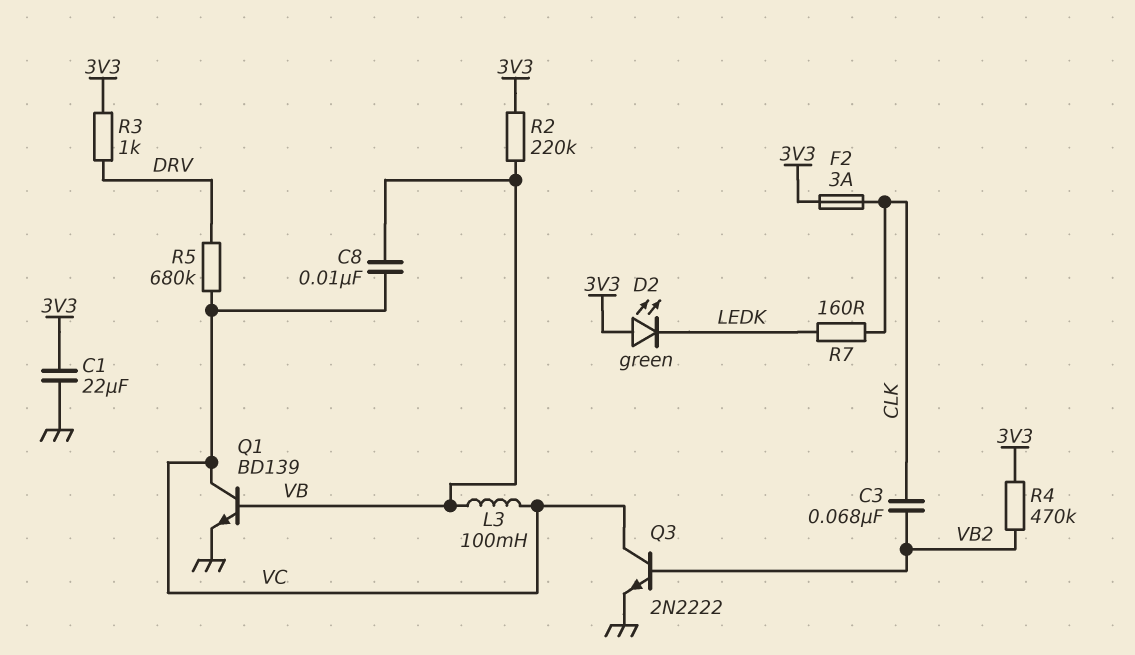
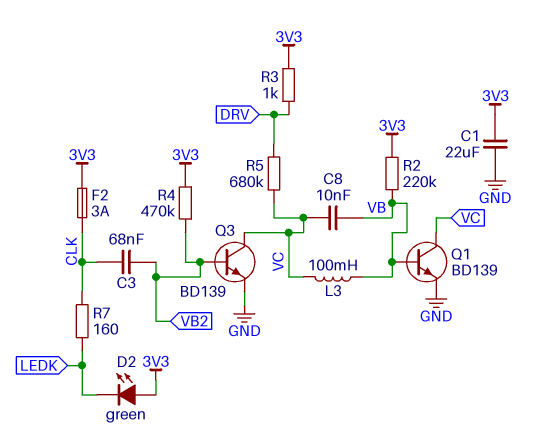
Q3: NPN 2N2222 (B VB2, C VC, E GND) -> NPN BD139 (B VB2, C VC, E GND)

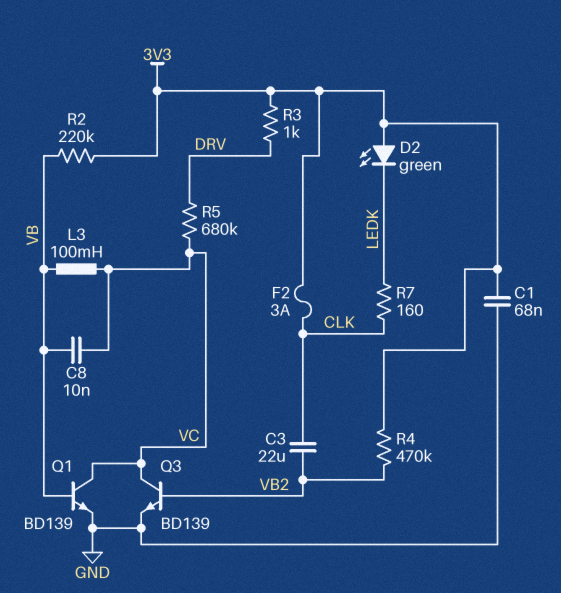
C1: 22uF (3V3, GND) -> 68nF (3V3, GND)
C3: 68nF (CLK, VB2) -> 22uF (CLK, VB2)

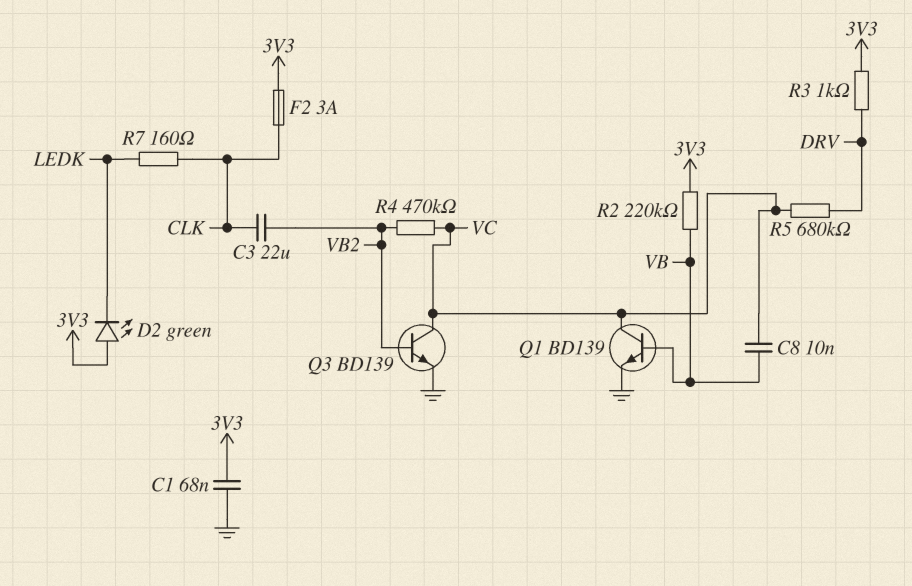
L3: 100mH (VB, VC) -> none
R4: 470k (3V3, VB2) -> 470k (VB2, VC)

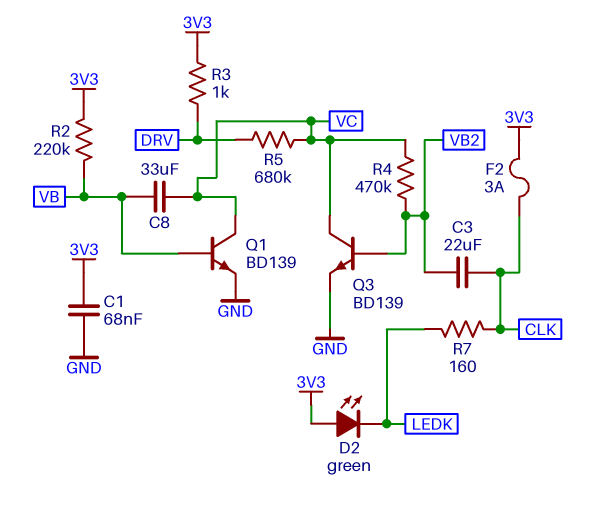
C8: 10nF (VB, VC) -> 33uF (VB, VC)

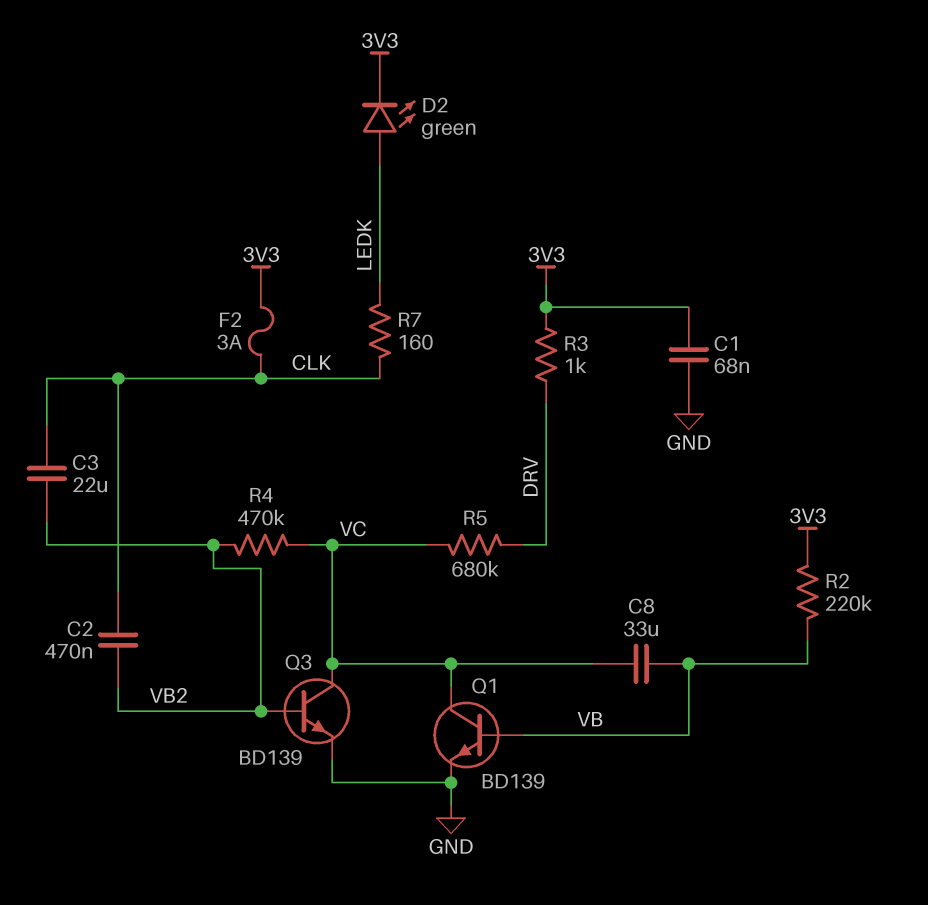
C2: none -> 470nF (CLK, VB2)
D2: LED green (A 3V3, K LEDK) -> LED green (A LEDK, K 3V3)

